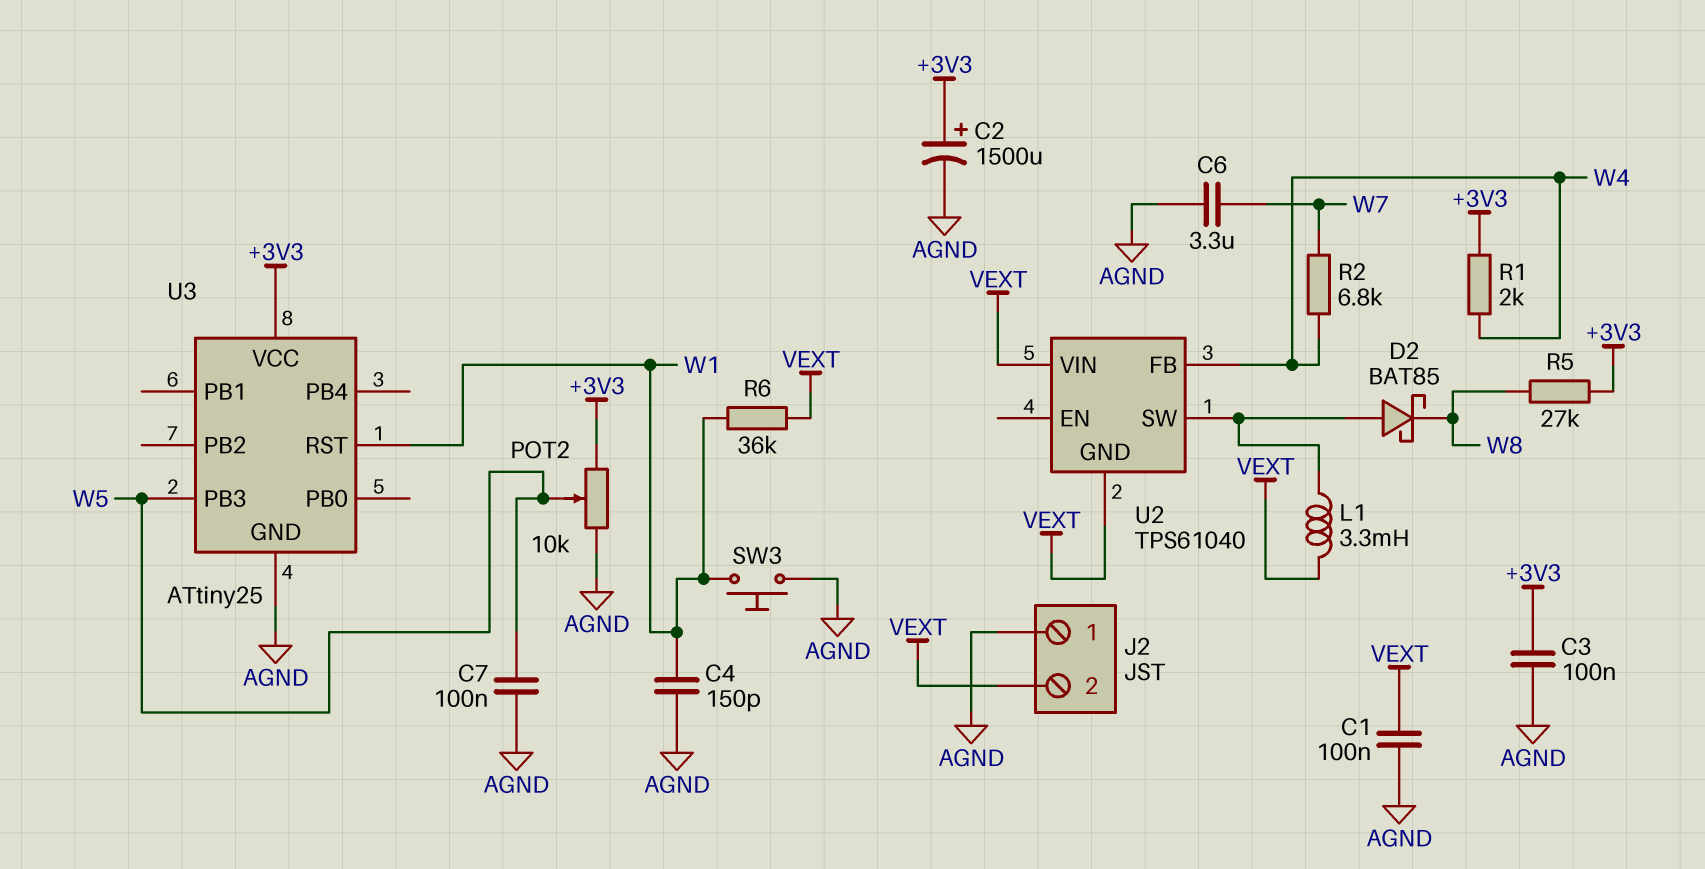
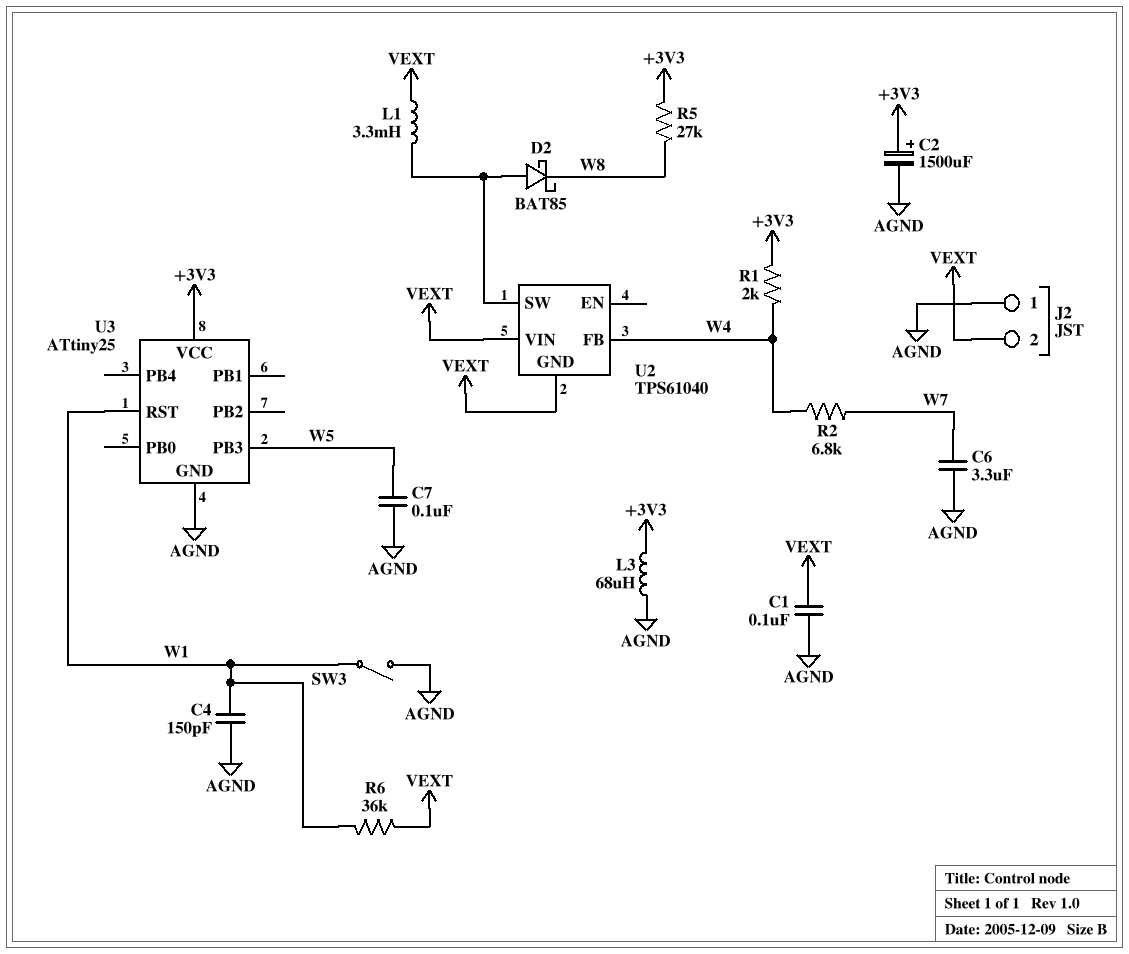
C3: 100nF (+3V3, AGND) -> none
L3: none -> 68uH (+3V3, AGND)
POT2: 10k (+3V3, AGND, wiper W5) -> none
SW3: button (AGND, W1) -> switch (AGND, W1)

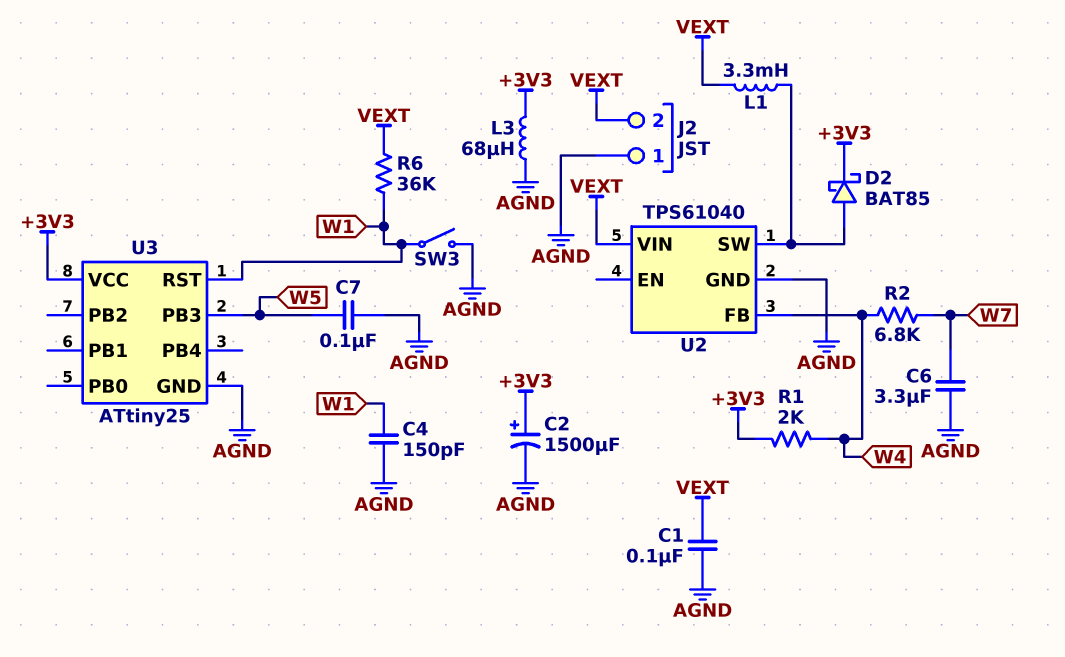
D2: schottky BAT85 (A U2/SW, K W8) -> schottky BAT85 (A U2/SW, K +3V3)
R5: 27k (+3V3, W8) -> none
U2 pin GND: VEXT -> AGND

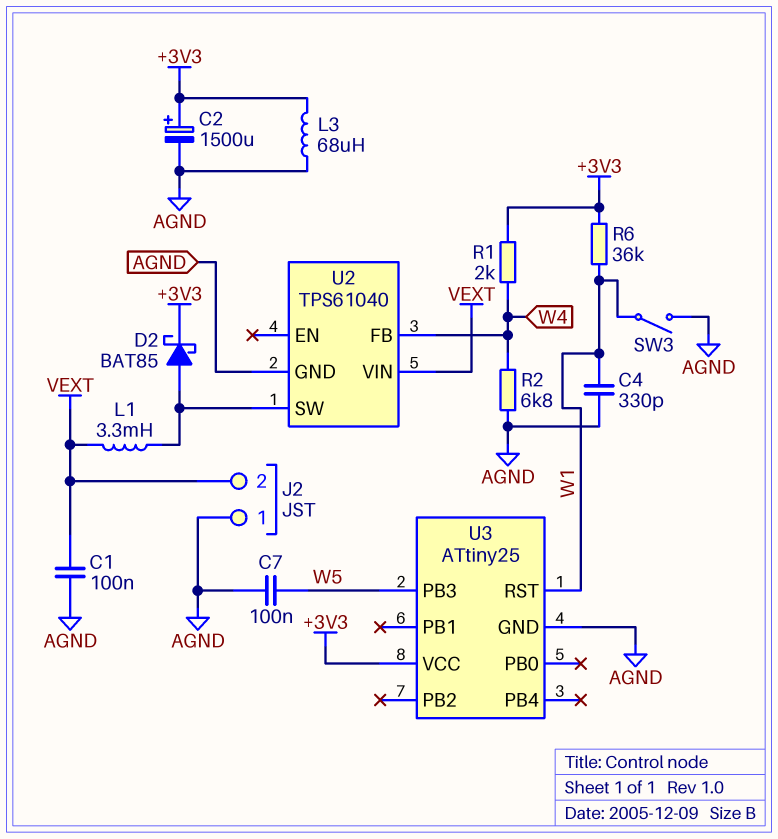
C4: 150pF (AGND, W1) -> 330pF (AGND, W1)
C6: 3.3uF (AGND, W7) -> none
R2: 6.8k (W4, W7) -> 6.8k (AGND, W4)
R6: 36k (VEXT, W1) -> 36k (+3V3, W1)

